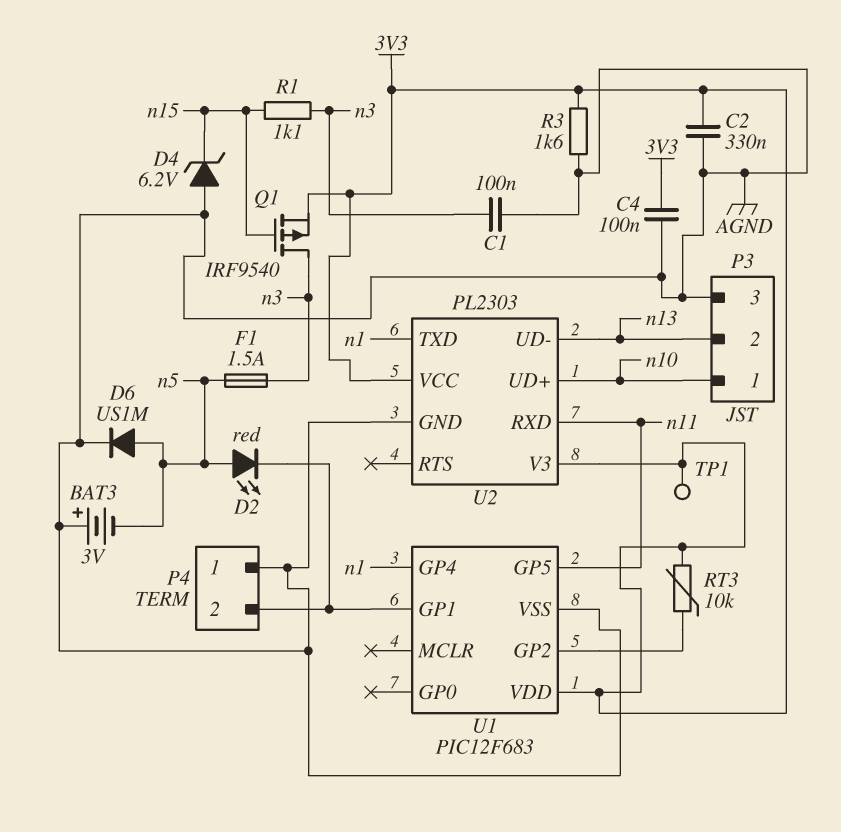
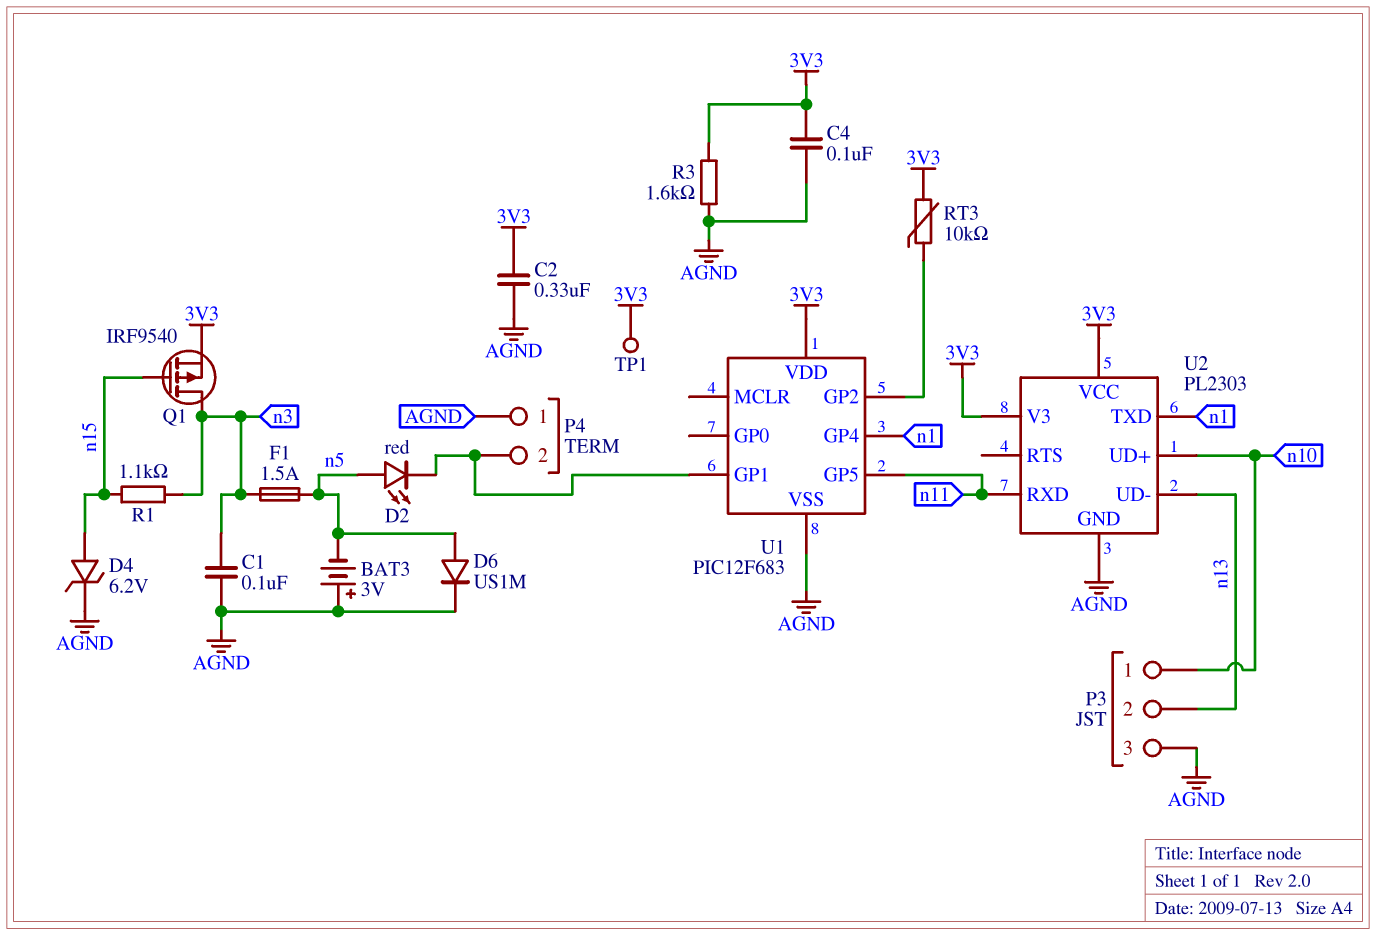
D4: zener 6.2V (A AGND, K n15) -> zener 6.2V (A n15, K AGND)

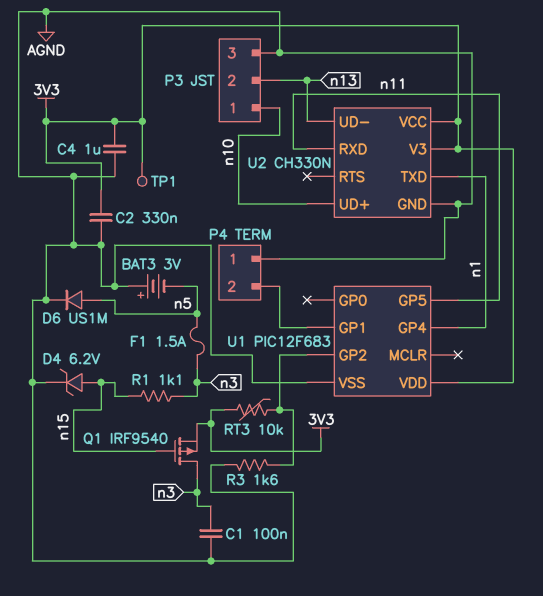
C4: 100nF (3V3, AGND) -> 1uF (3V3, AGND)
D2: LED red (A n5, K P4/2) -> none
R3: 1.6k (3V3, AGND) -> 1.6k (AGND, U1/GP2)
U2: PL2303 -> CH330N

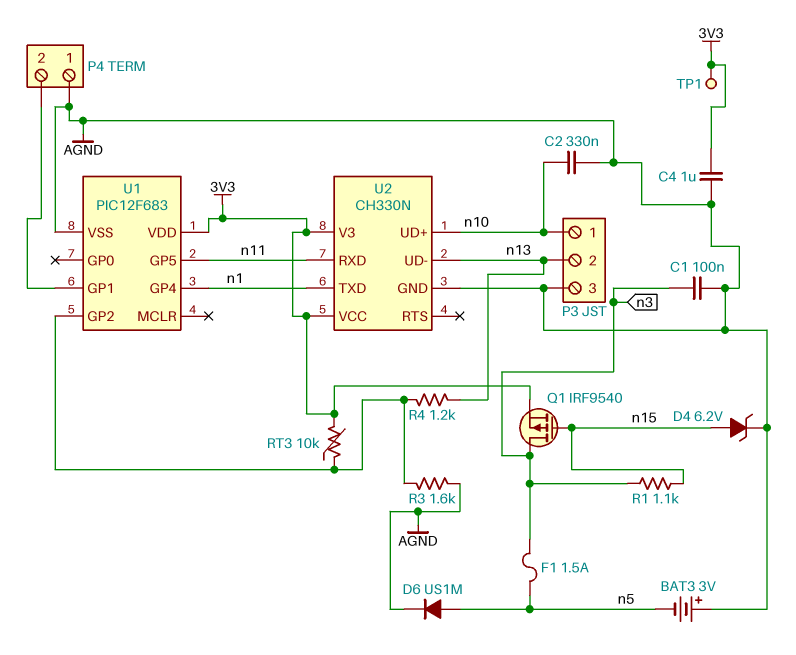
C2: 330nF (3V3, AGND) -> 330nF (AGND, n10)
R4: none -> 1.2k (U1/GP2, n13)

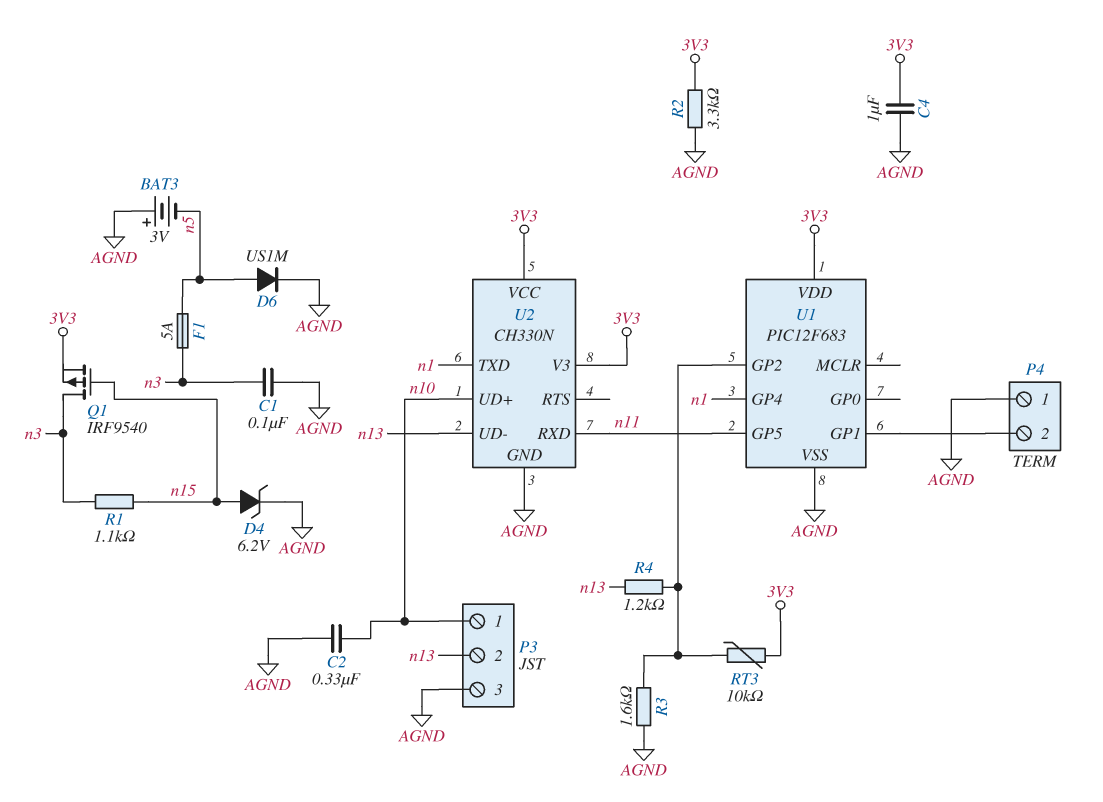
F1: 1.5A (n3, n5) -> 5A (n3, n5)
R2: none -> 3.3k (3V3, AGND)
TP1: test point (3V3) -> none

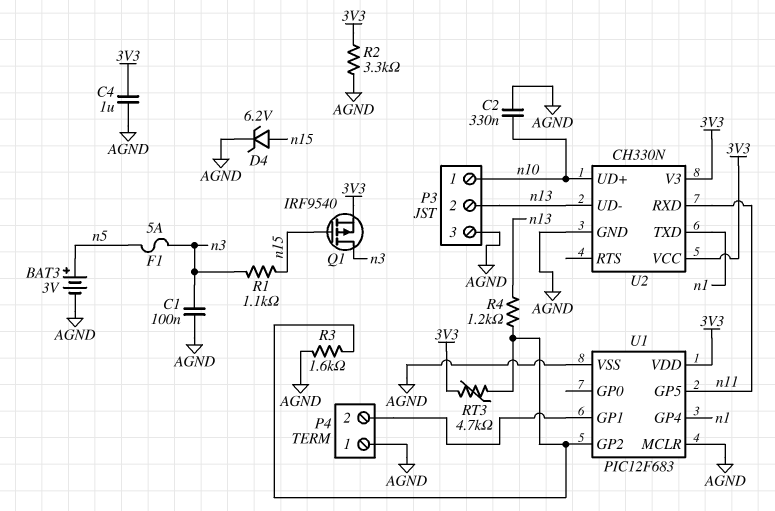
BAT3: 3V (plus AGND, minus n5) -> 3V (plus n5, minus AGND)
D6: diode US1M (A n5, K AGND) -> none
RT3: 10k (3V3, U1/GP2) -> 4.7k (3V3, U1/GP2)
U1 pin MCLR: none -> AGND

